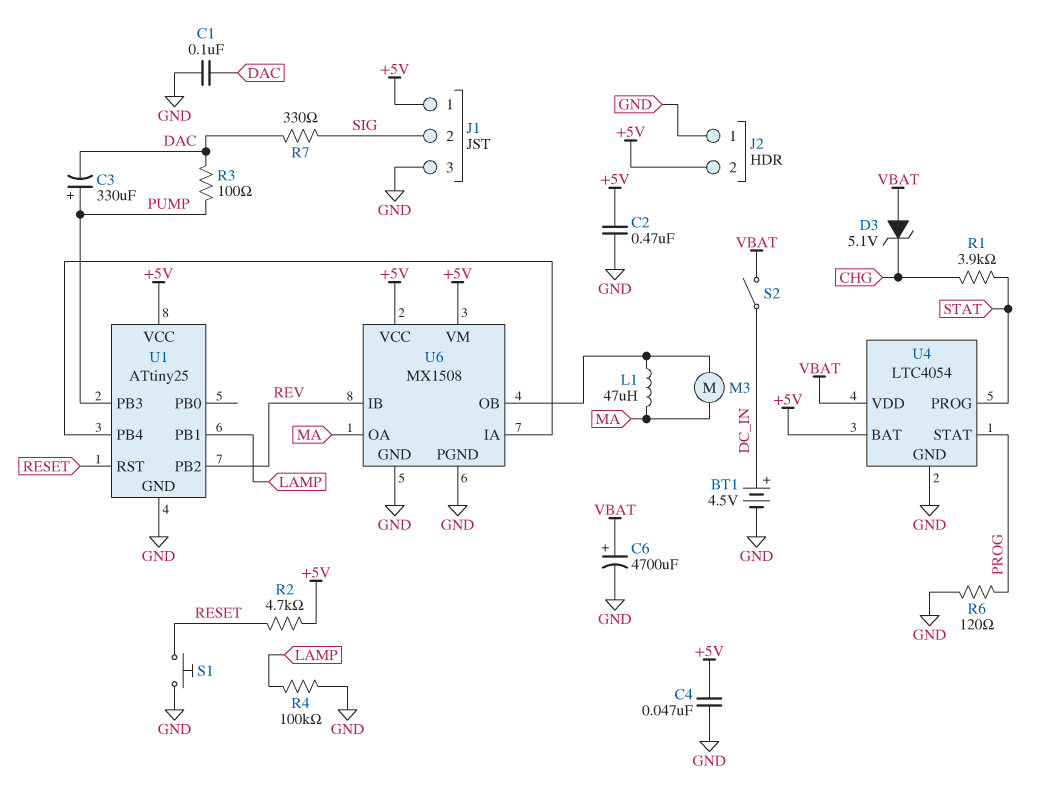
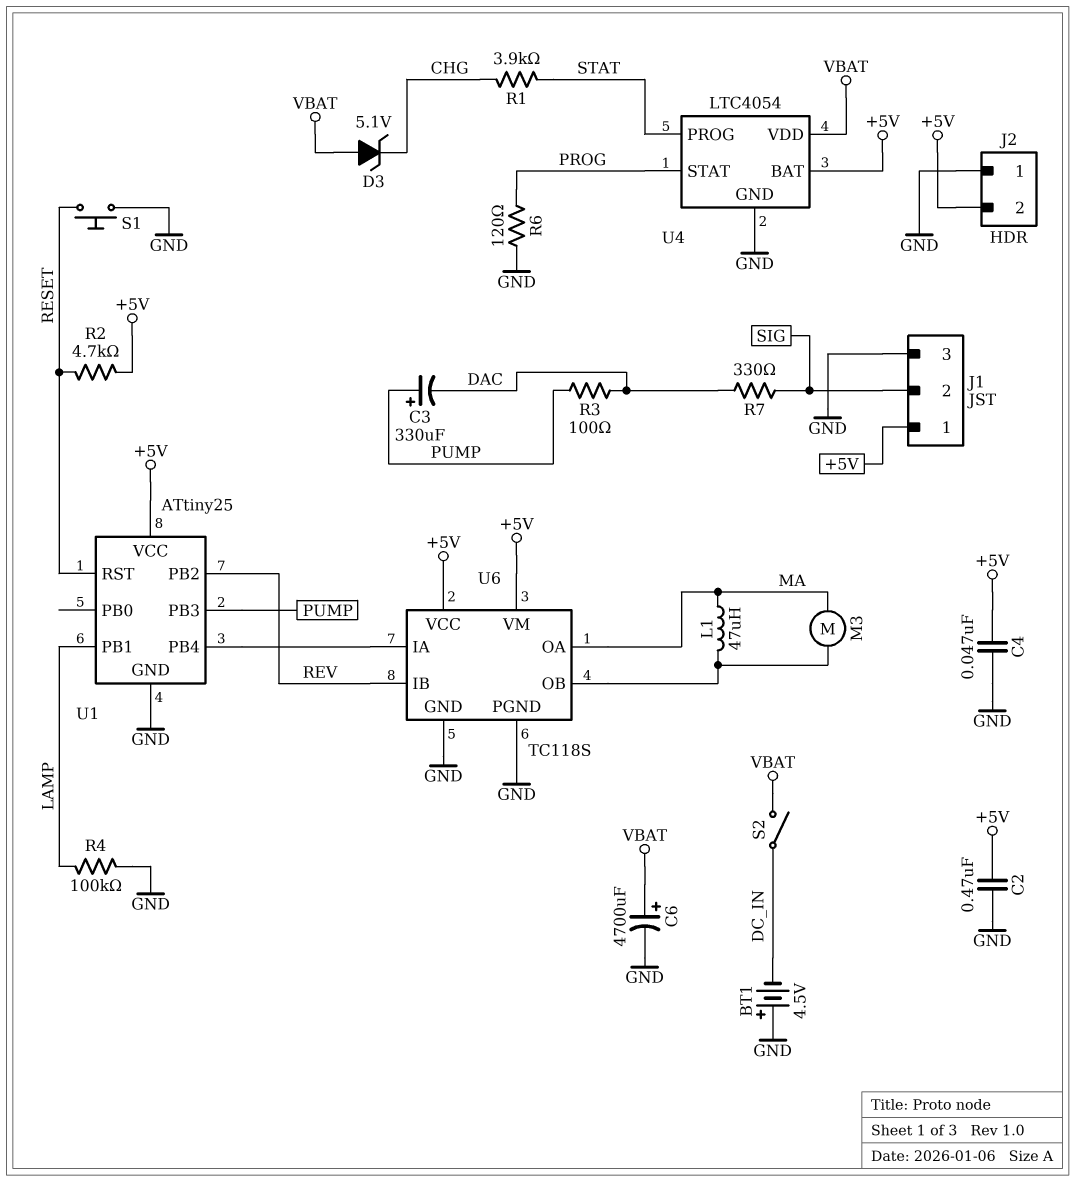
BT1: 4.5V (plus DC_IN, minus GND) -> 4.5V (plus GND, minus DC_IN)
C1: 100nF (DAC, GND) -> none
U6: MX1508 -> TC118S

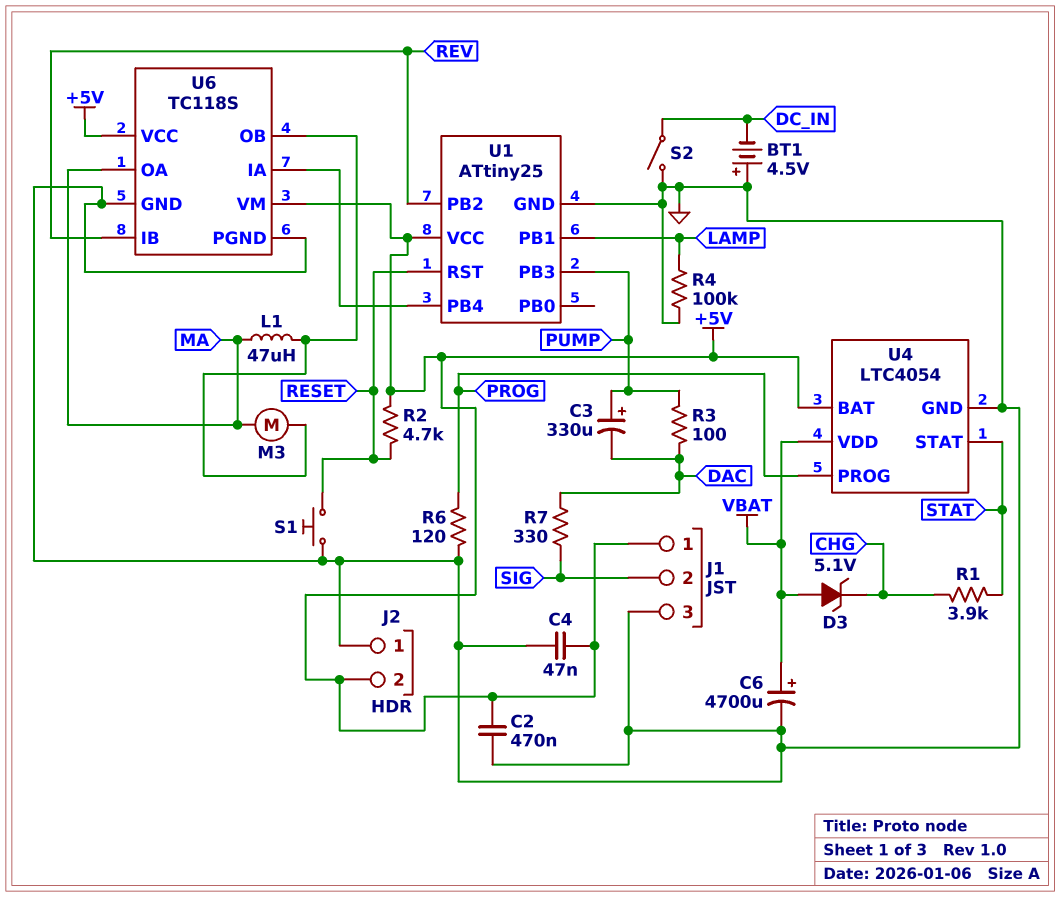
S2: switch (DC_IN, VBAT) -> switch (DC_IN, GND)
U4 pin PROG: STAT -> PROG
U4 pin STAT: PROG -> STAT

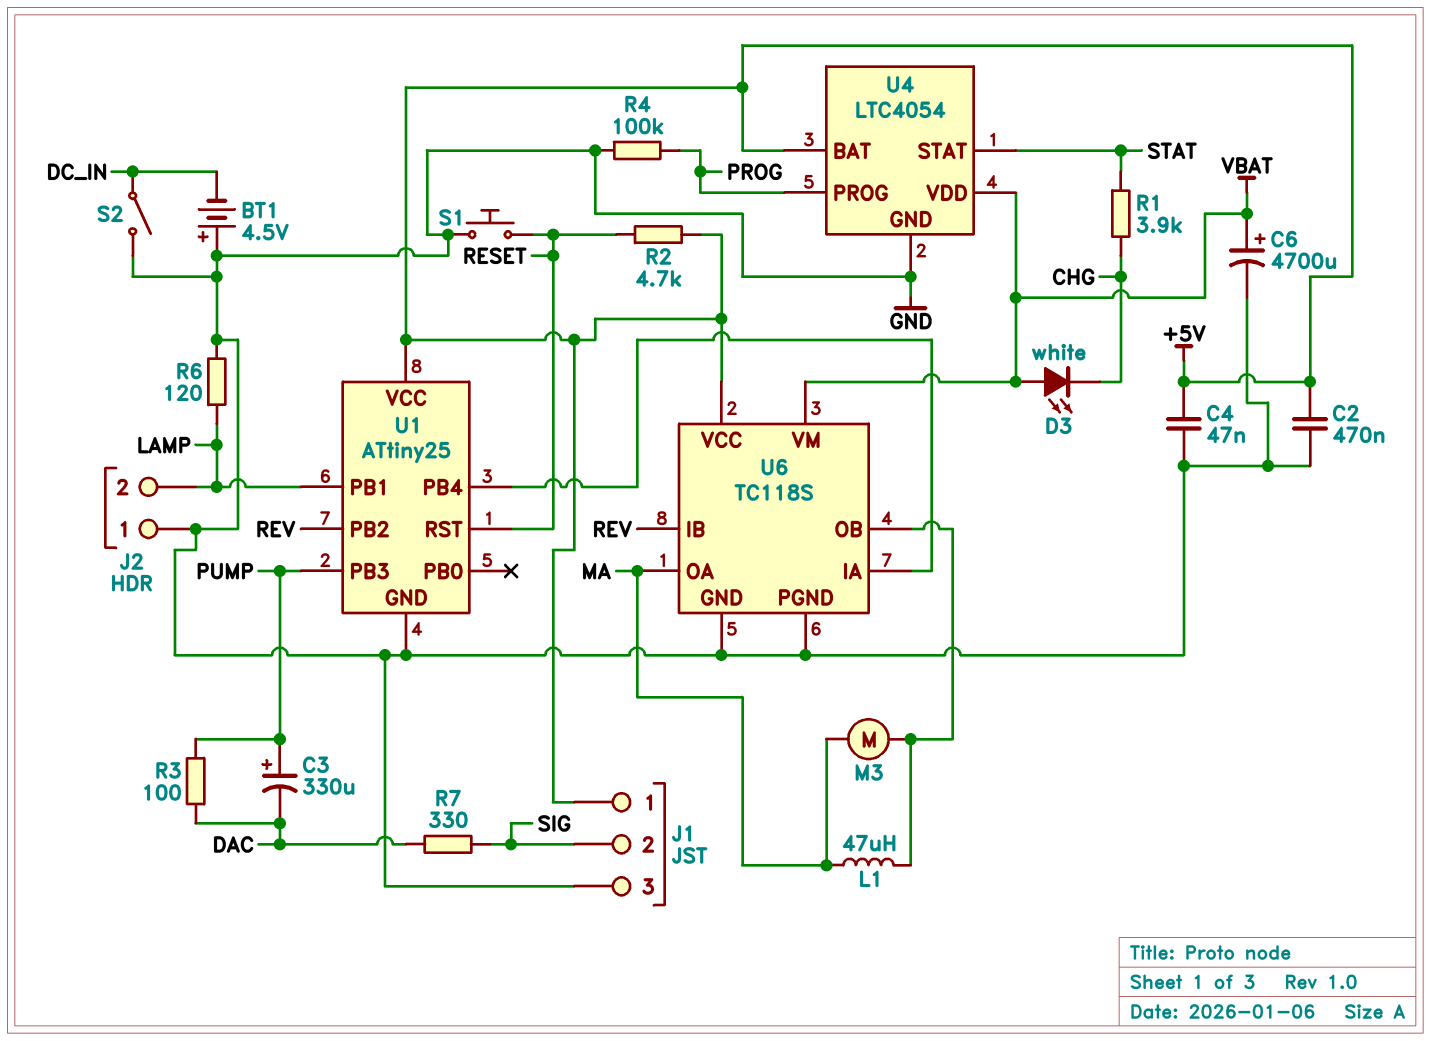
D3: zener 5.1V (A VBAT, K CHG) -> LED white (A VBAT, K CHG)
J2 pin 2: +5V -> LAMP
R4: 100k (GND, LAMP) -> 100k (GND, PROG)
R6: 120 (GND, PROG) -> 120 (GND, LAMP)
U6 pin VM: +5V -> VBAT

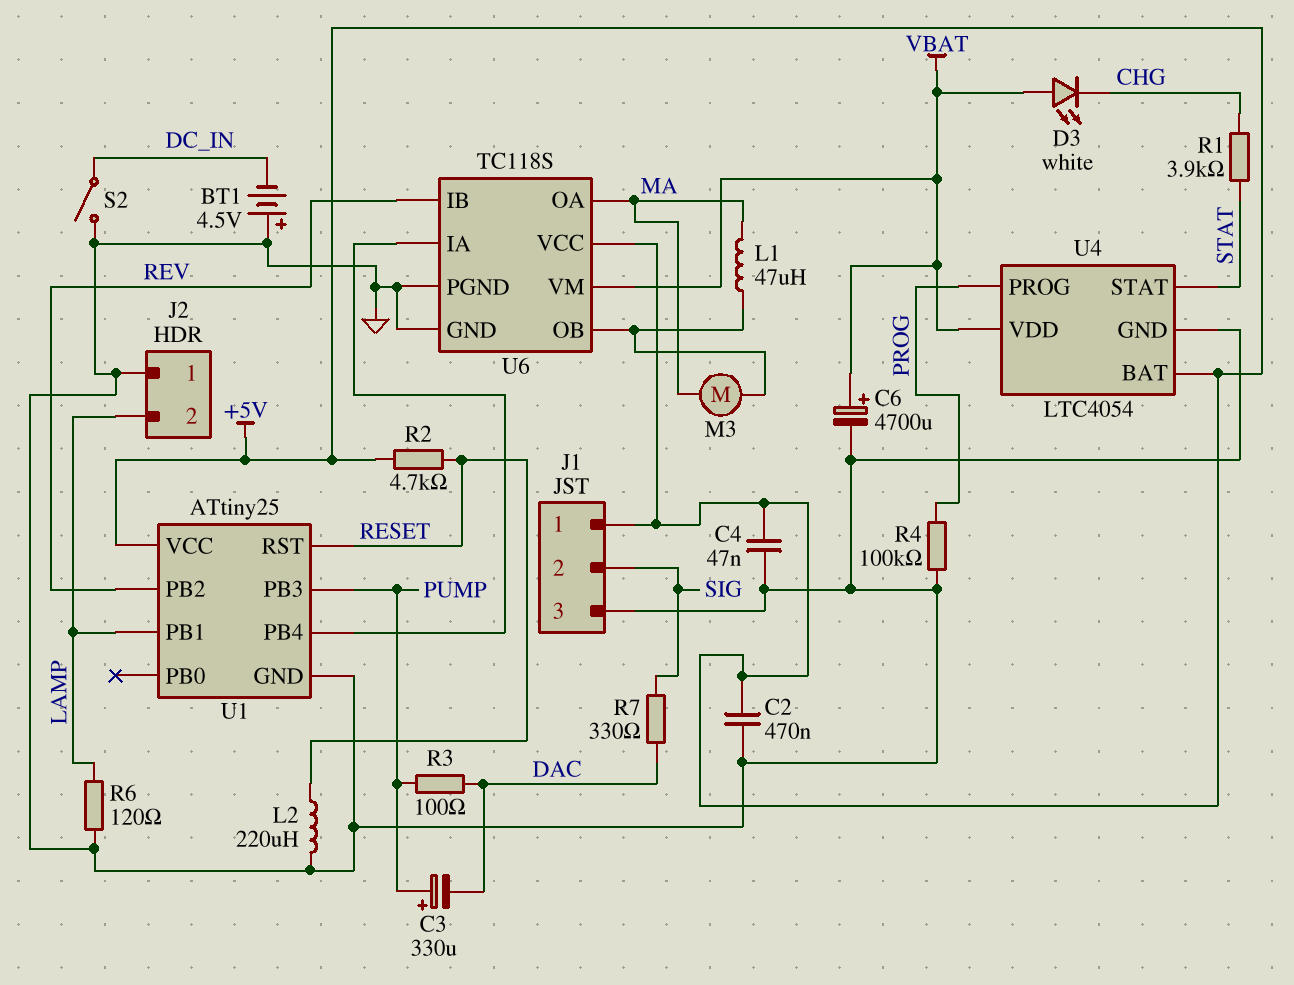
L2: none -> 220uH (GND, RESET)
S1: button (GND, RESET) -> none

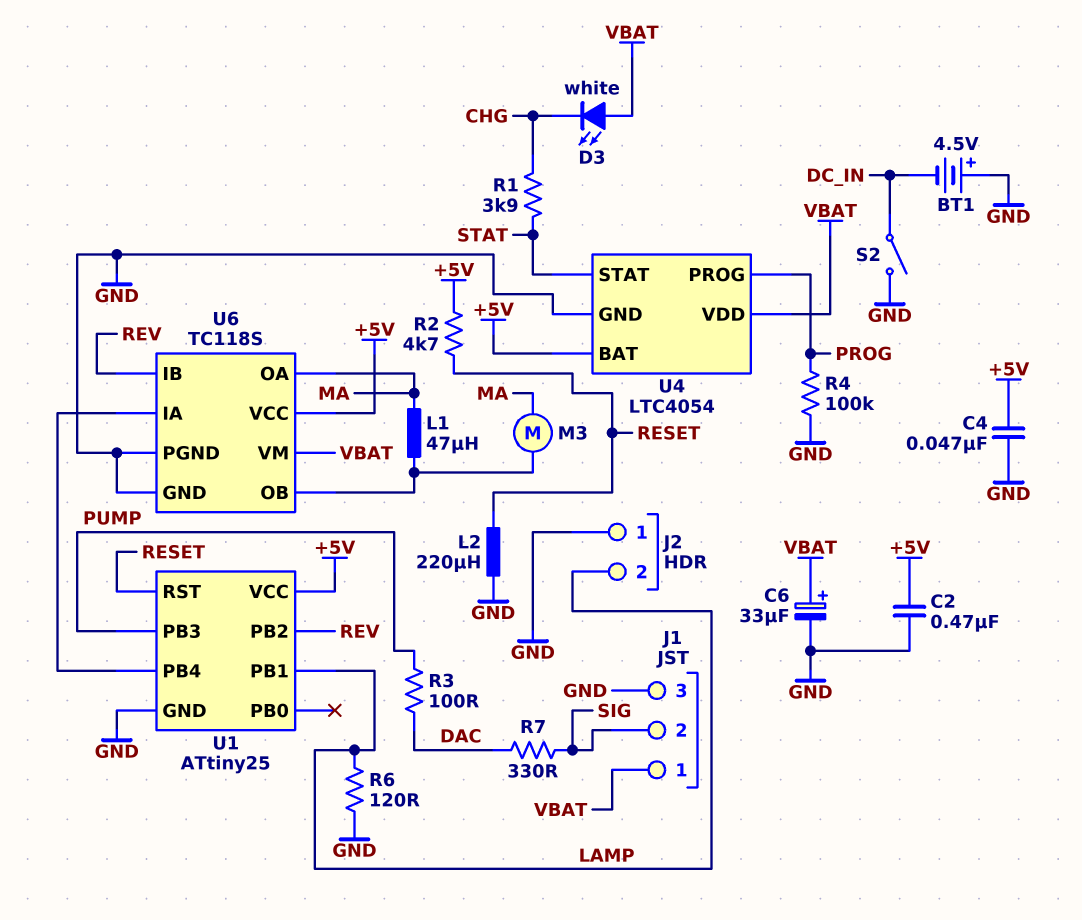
C3: 330uF (plus PUMP, minus DAC) -> none
C6: 4700uF (plus VBAT, minus GND) -> 33uF (plus VBAT, minus GND)
J1 pin 1: +5V -> VBAT

